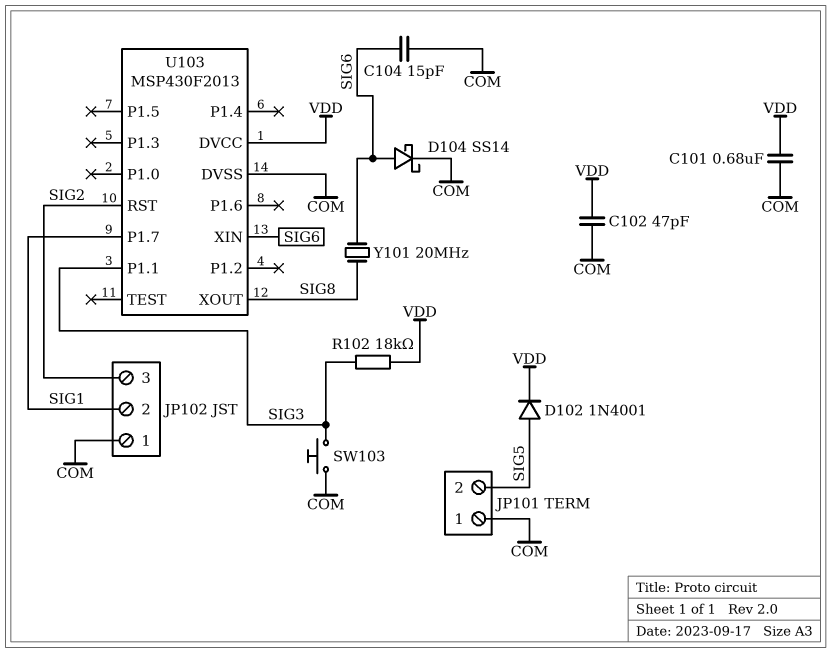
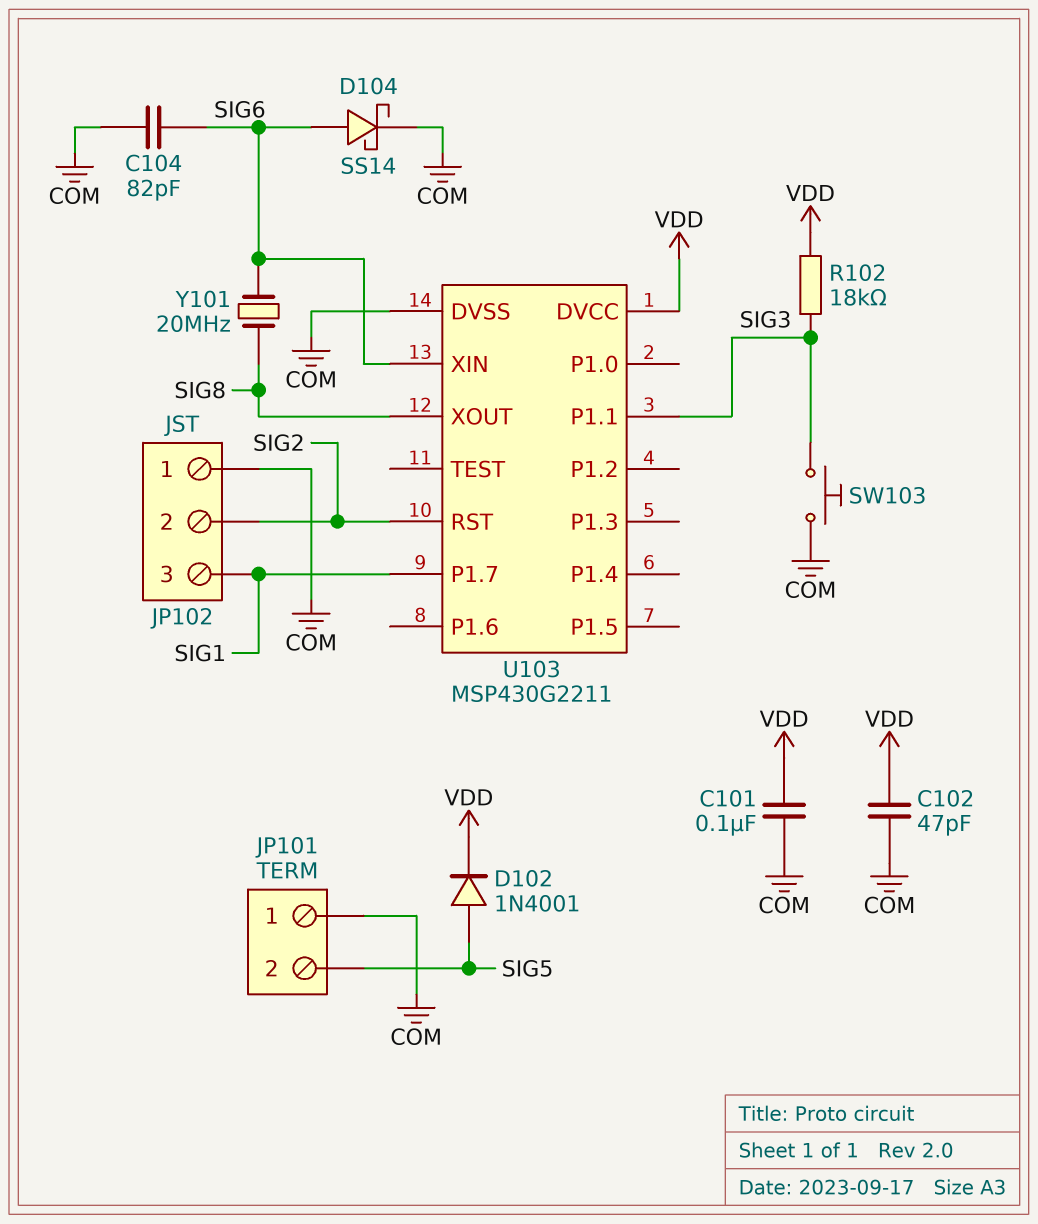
C101: 680nF (COM, VDD) -> 100nF (COM, VDD)
C104: 15pF (COM, SIG6) -> 82pF (COM, SIG6)
JP102 pin 2: SIG1 -> SIG2
JP102 pin 3: SIG2 -> SIG1
U103: MSP430F2013 -> MSP430G2211

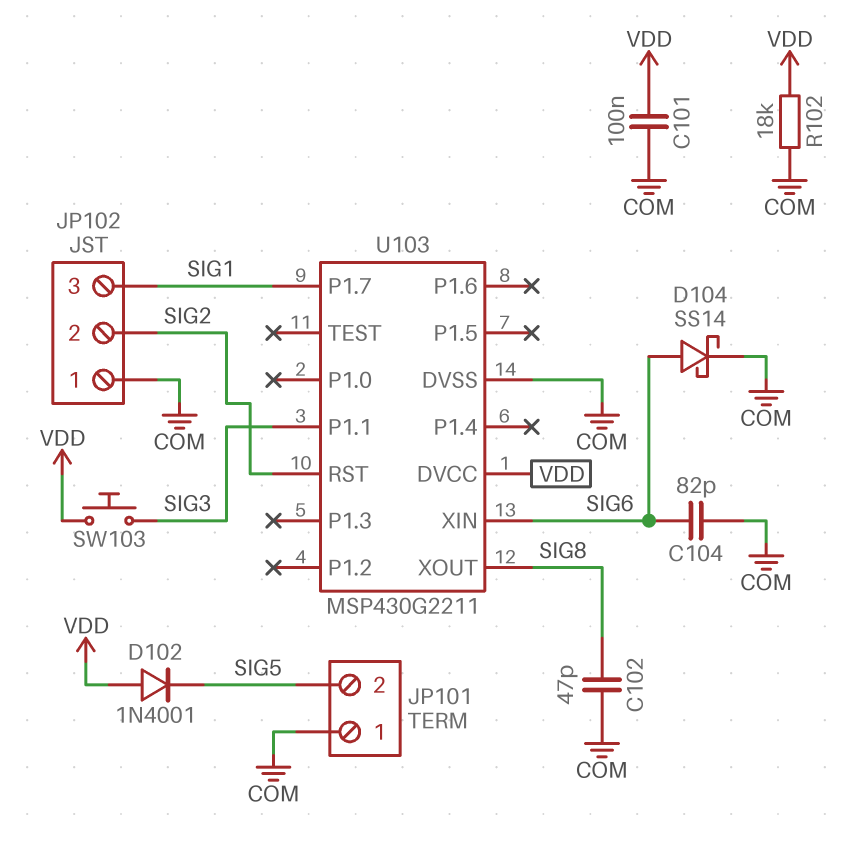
C102: 47pF (COM, VDD) -> 47pF (COM, SIG8)
D102: diode 1N4001 (A SIG5, K VDD) -> diode 1N4001 (A VDD, K SIG5)
R102: 18k (SIG3, VDD) -> 18k (COM, VDD)
SW103: button (COM, SIG3) -> button (SIG3, VDD)
Y101: 20MHz (SIG6, SIG8) -> none

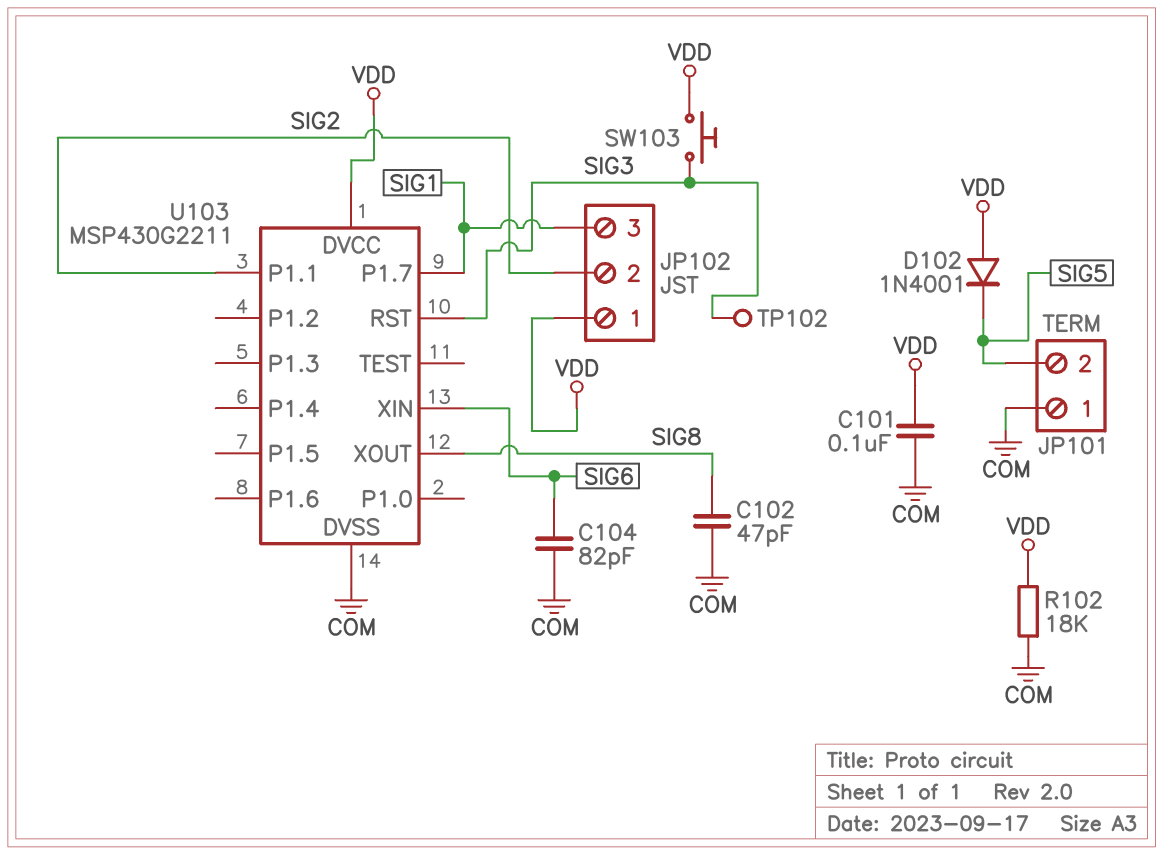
D104: schottky SS14 (A SIG6, K COM) -> none
JP102 pin 1: COM -> VDD
TP102: none -> test point (SIG3)
U103 pin P1.1: SIG3 -> SIG2
U103 pin RST: SIG2 -> SIG3

